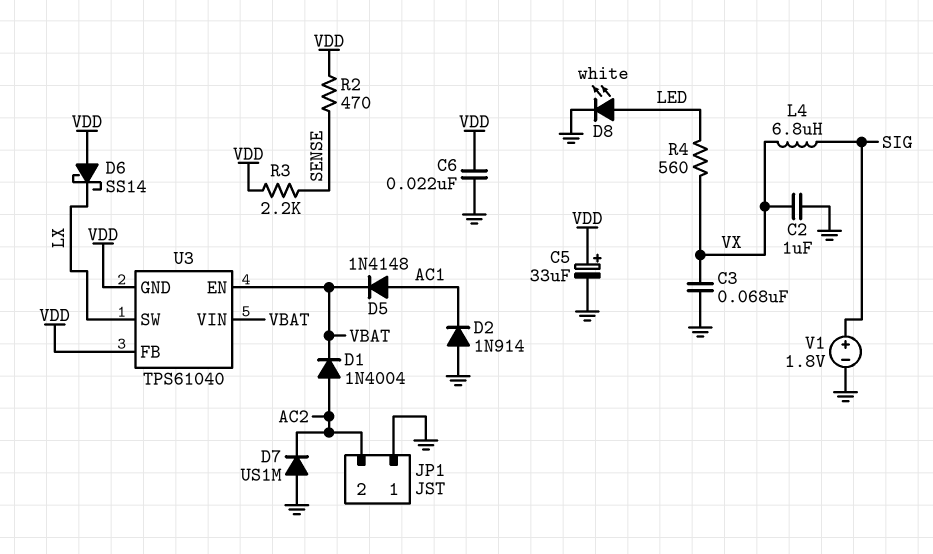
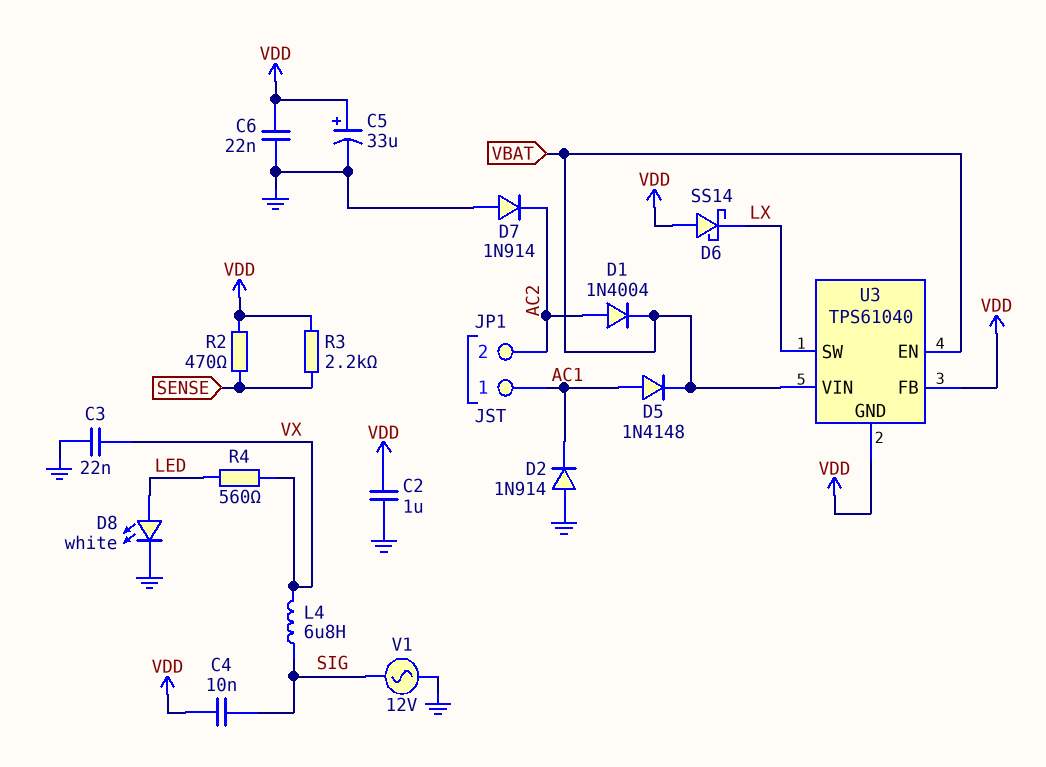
C2: 1uF (GND, VX) -> 1uF (GND, VDD)
C3: 68nF (GND, VX) -> 22nF (GND, VX)
C4: none -> 10nF (SIG, VDD)
D7: diode US1M (A GND, K AC2) -> diode 1N914 (A GND, K AC2)
JP1 pin 1: GND -> AC1
V1: 1.8V (plus SIG, minus GND) -> AC 12V (GND, SIG)

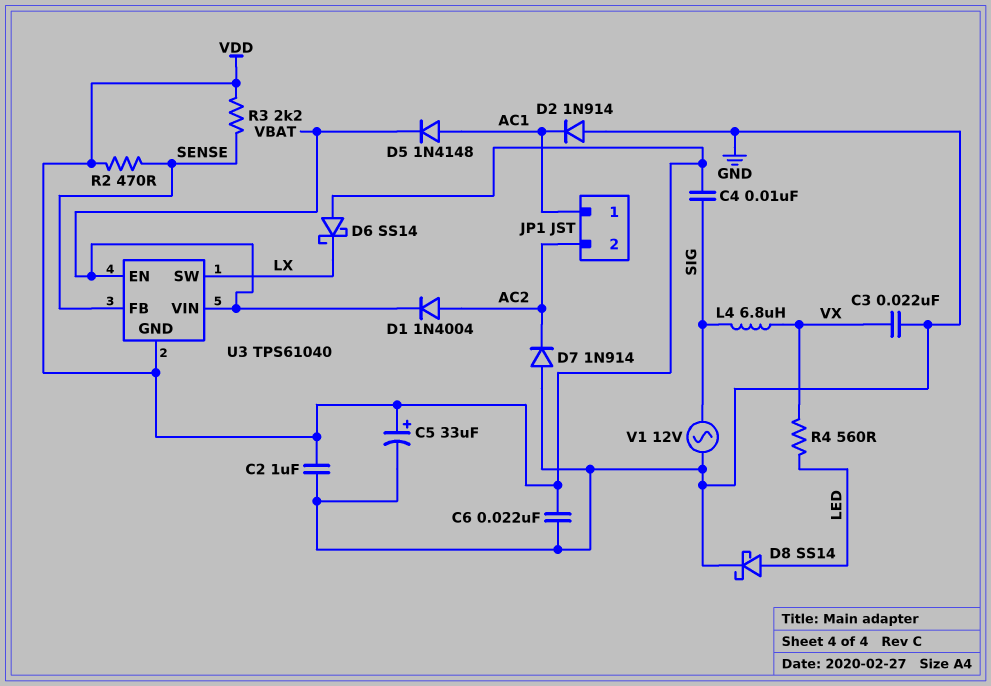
D8: LED white (A LED, K GND) -> schottky SS14 (A LED, K GND)
U3 pin FB: VDD -> SENSE

